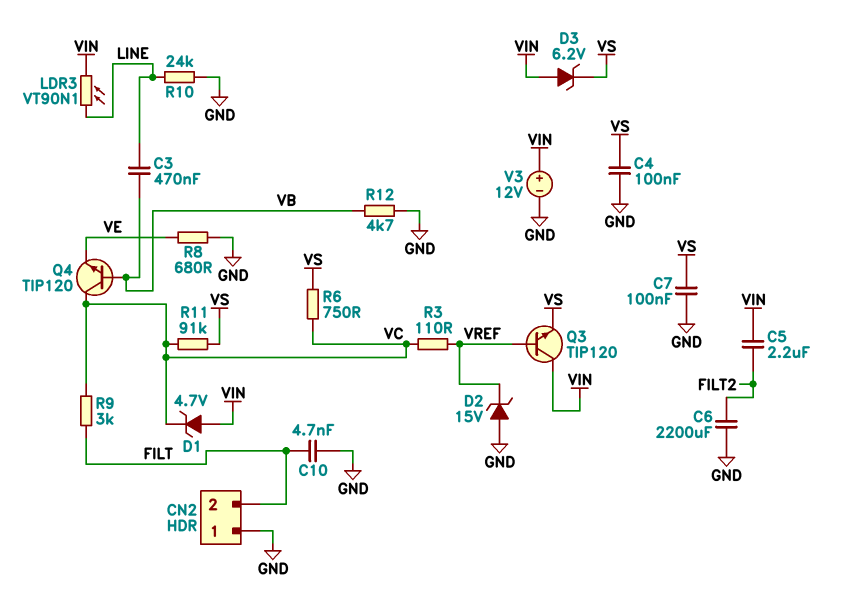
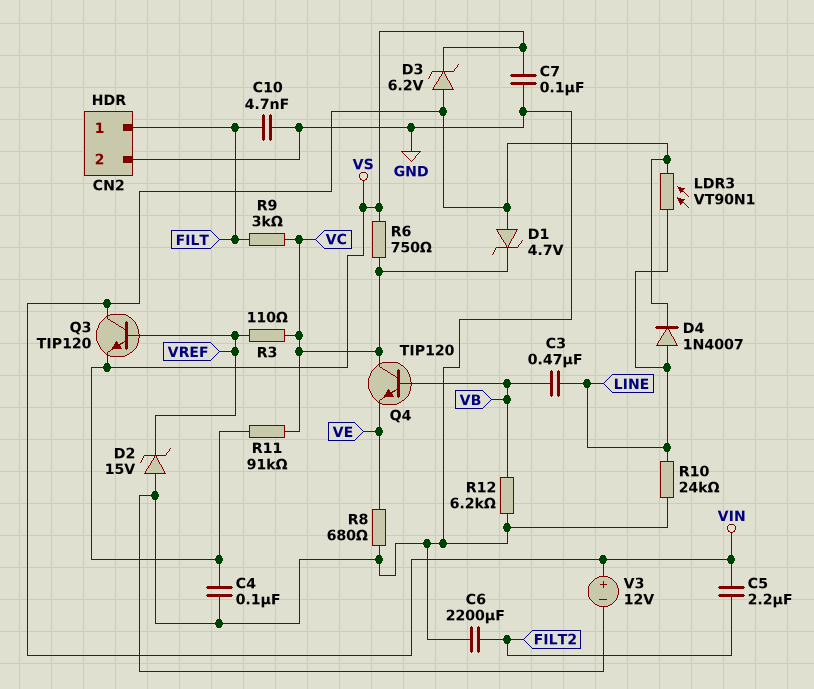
CN2 pin 1: GND -> FILT
CN2 pin 2: FILT -> GND
D4: none -> diode 1N4007 (A LINE, K VIN)
R12: 4.7k (GND, VB) -> 6.2k (GND, VB)

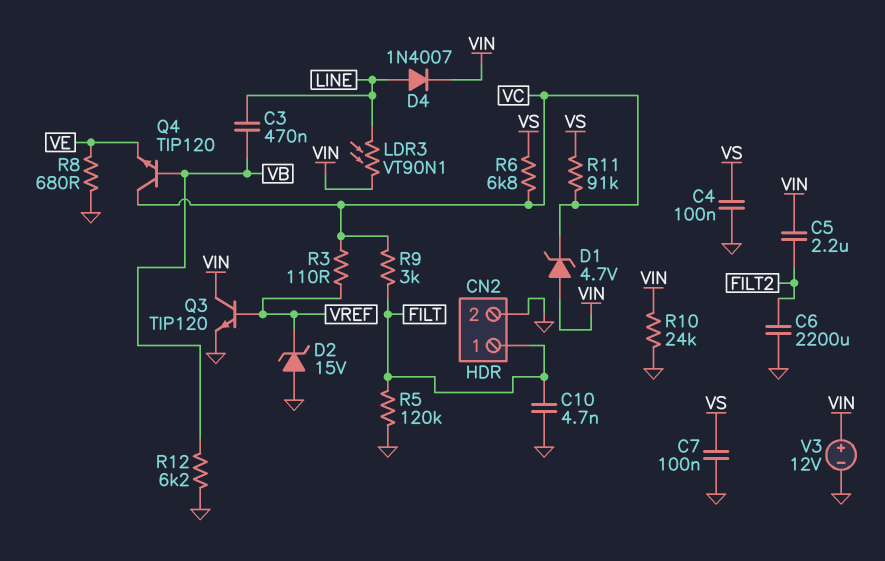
D3: zener 6.2V (A VIN, K VS) -> none
Q3: NPN TIP120 (B VREF, C VIN, E VS) -> NPN TIP120 (B VREF, C VIN, E GND)
R5: none -> 120k (FILT, GND)
R6: 750 (VC, VS) -> 6.8k (VC, VS)
R10: 24k (GND, LINE) -> 24k (GND, VIN)

